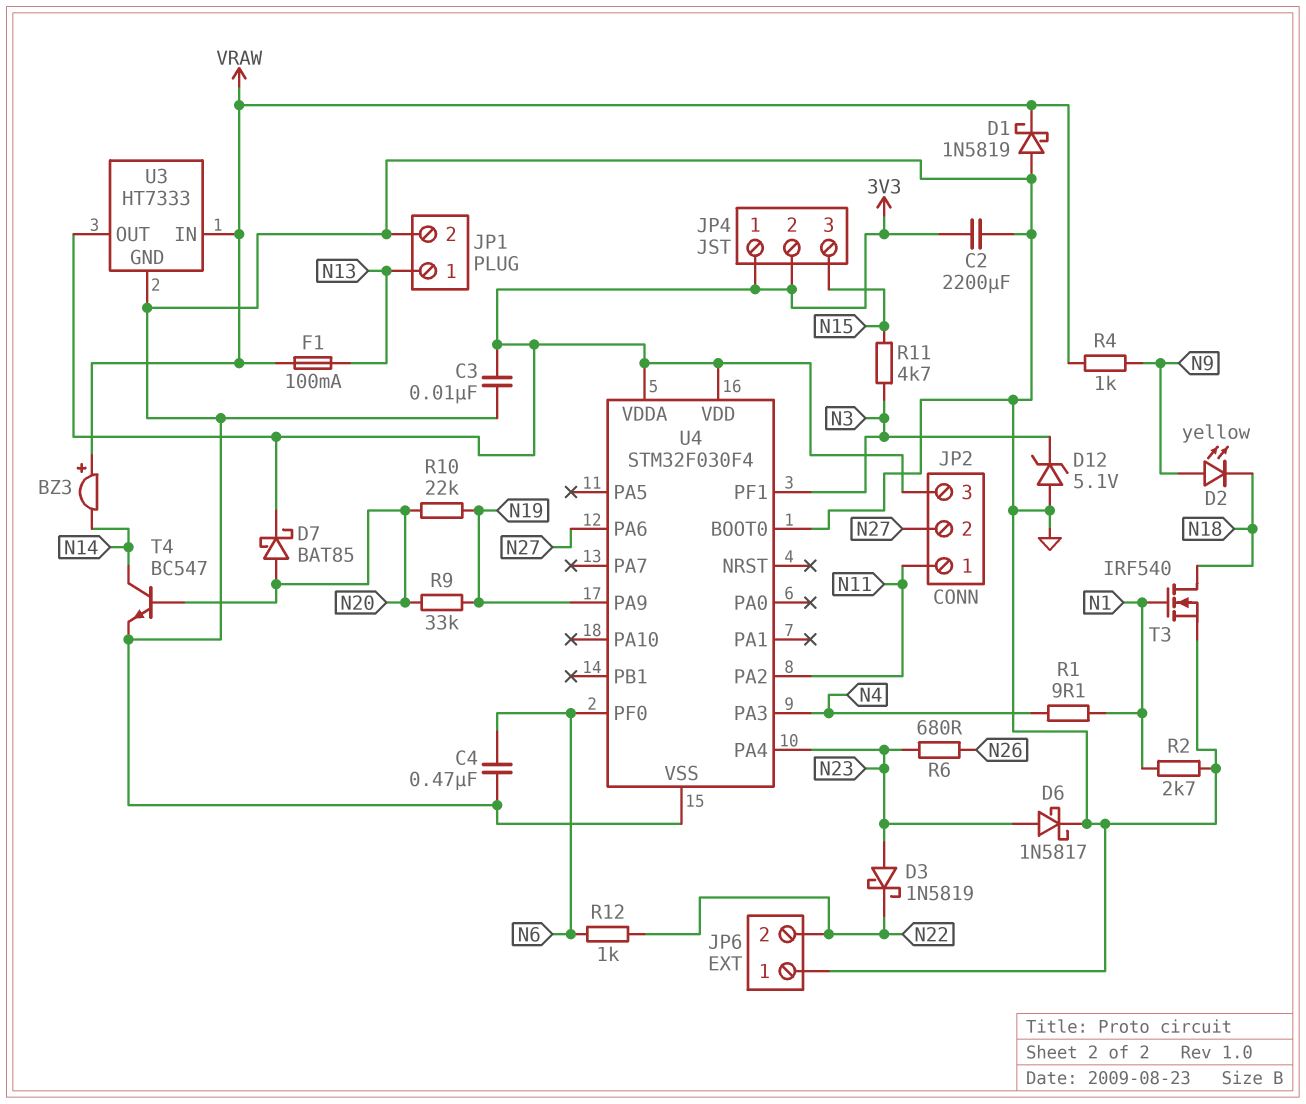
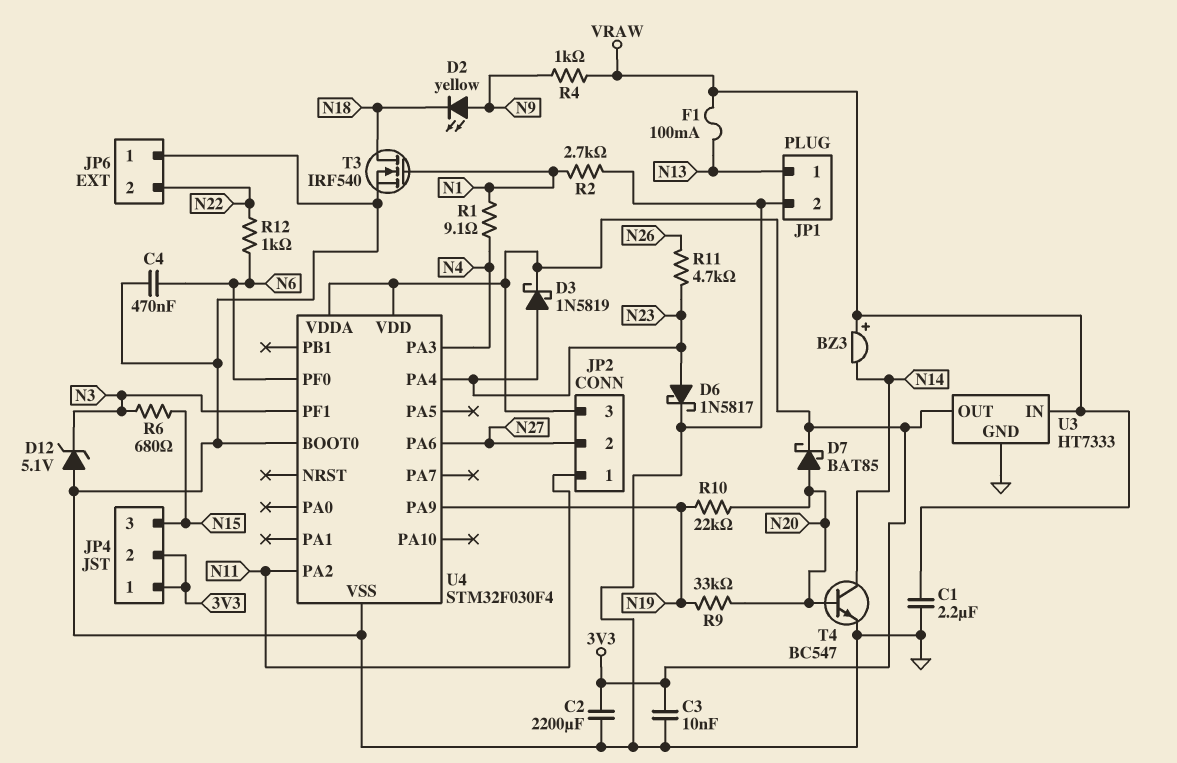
C1: none -> 2.2uF (GND, VRAW)
D1: schottky 1N5819 (A GND, K VRAW) -> none
D3: schottky 1N5819 (A N23, K N22) -> schottky 1N5819 (A N23, K 3V3)
R6: 680 (N23, N26) -> 680 (N3, N15)
R11: 4.7k (N3, N15) -> 4.7k (N23, N26)

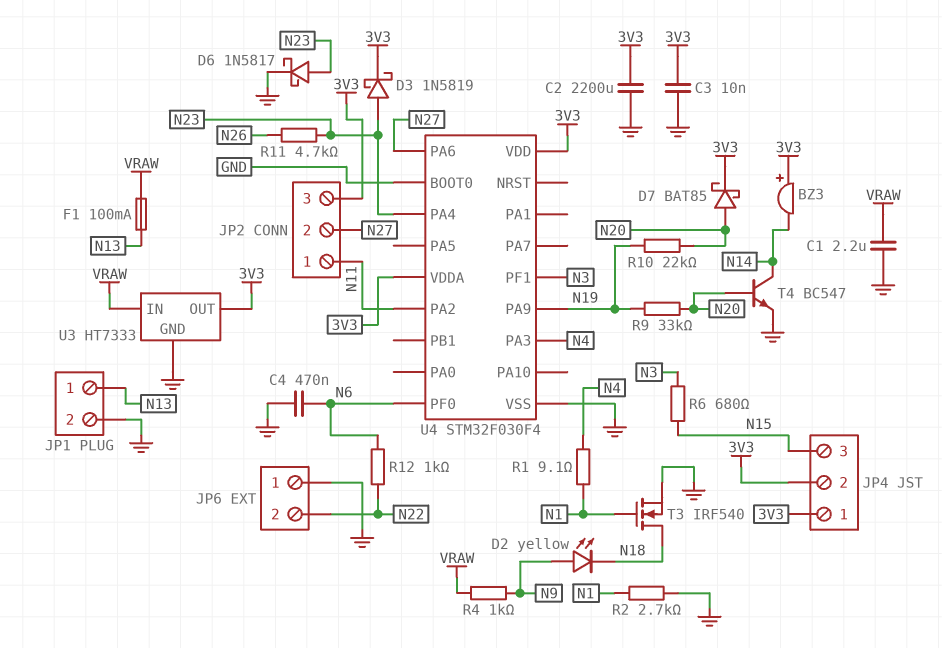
BZ3: buzzer (plus VRAW, minus N14) -> buzzer (plus 3V3, minus N14)
D12: zener 5.1V (A GND, K N3) -> none

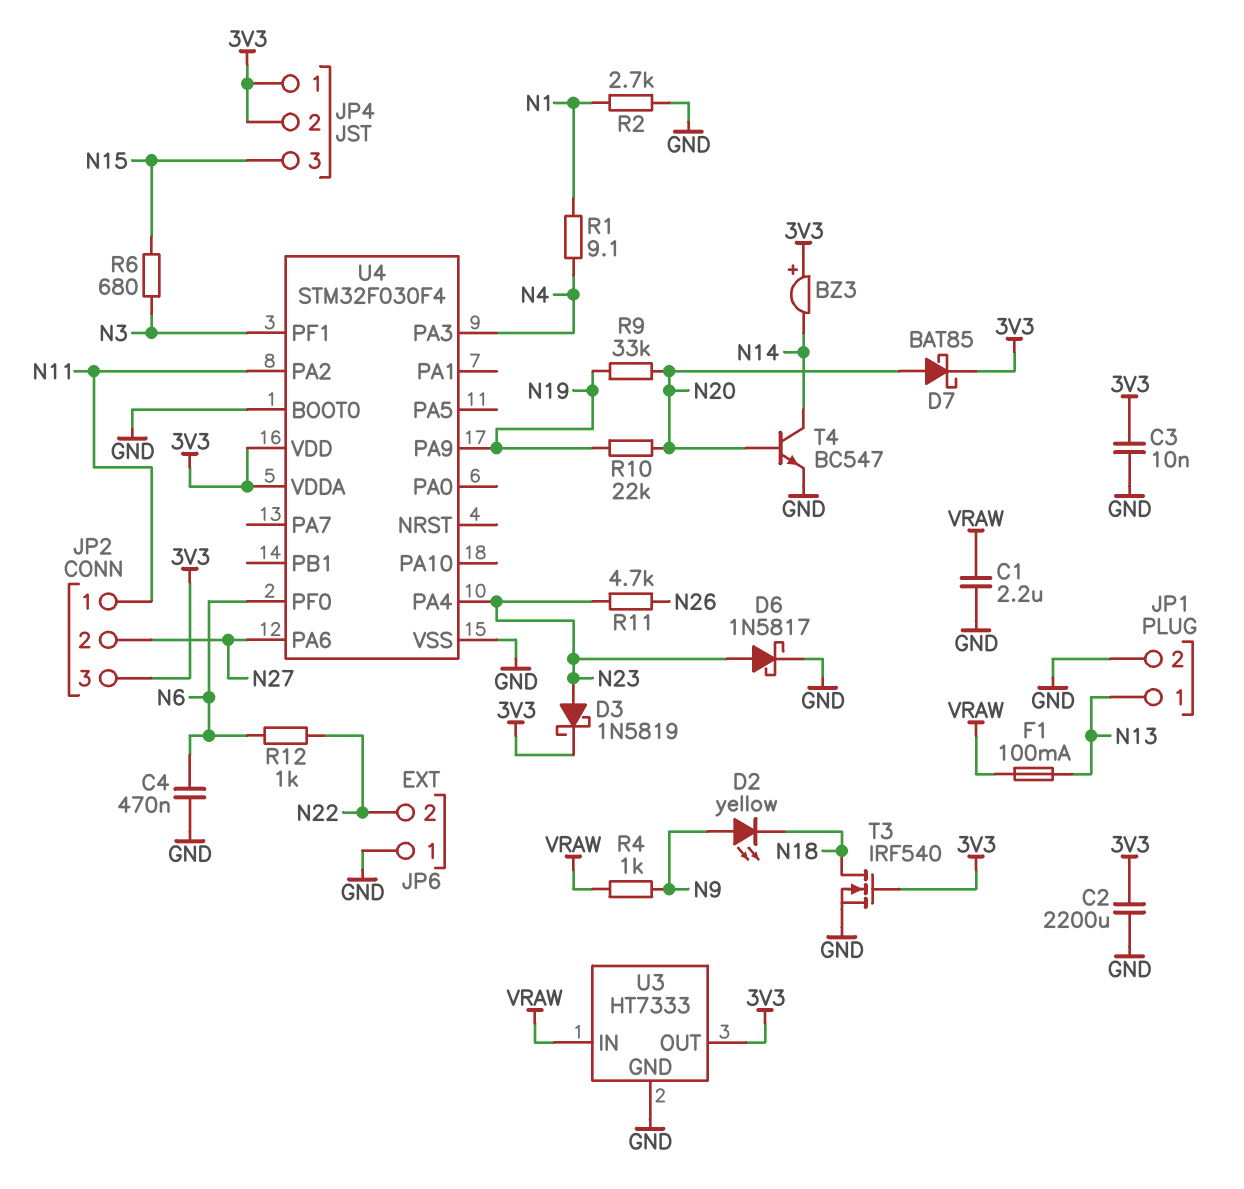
T3: NMOS IRF540 (G N1, D N18, S GND) -> NMOS IRF540 (G 3V3, D N18, S GND)

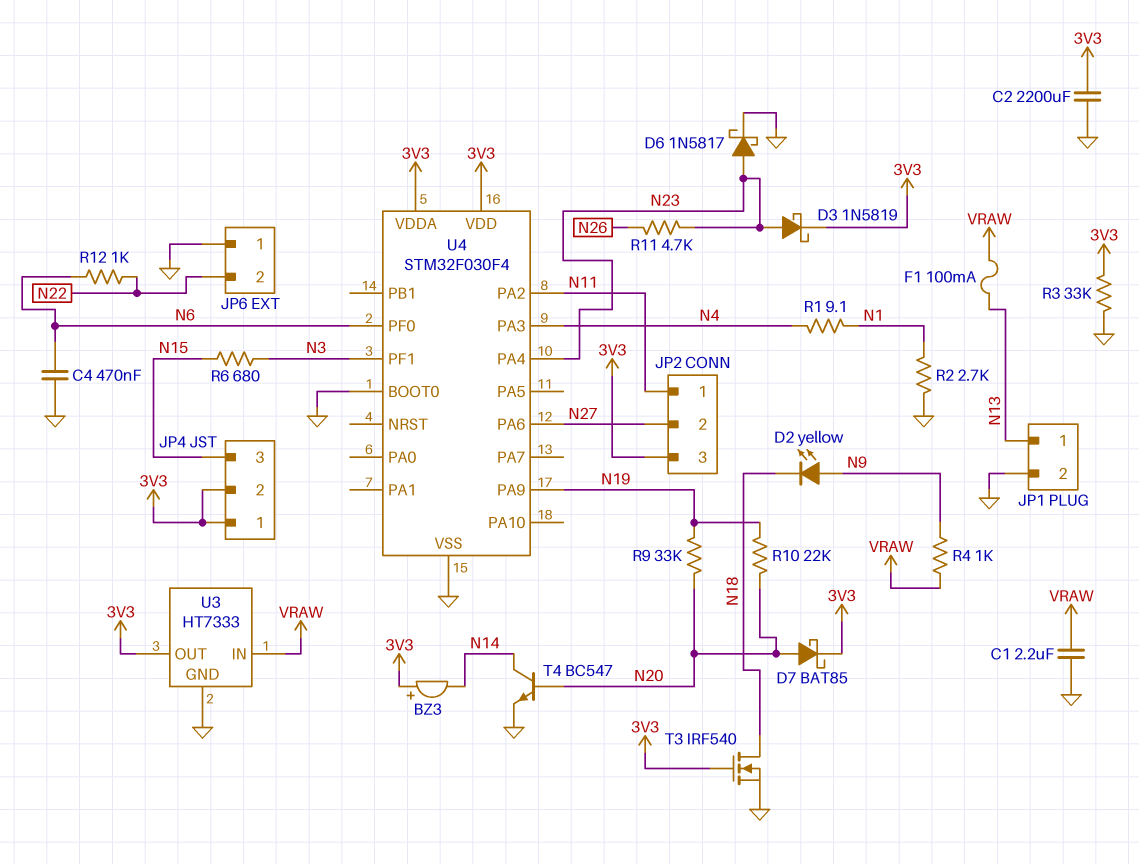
C3: 10nF (3V3, GND) -> none
R3: none -> 33k (3V3, GND)

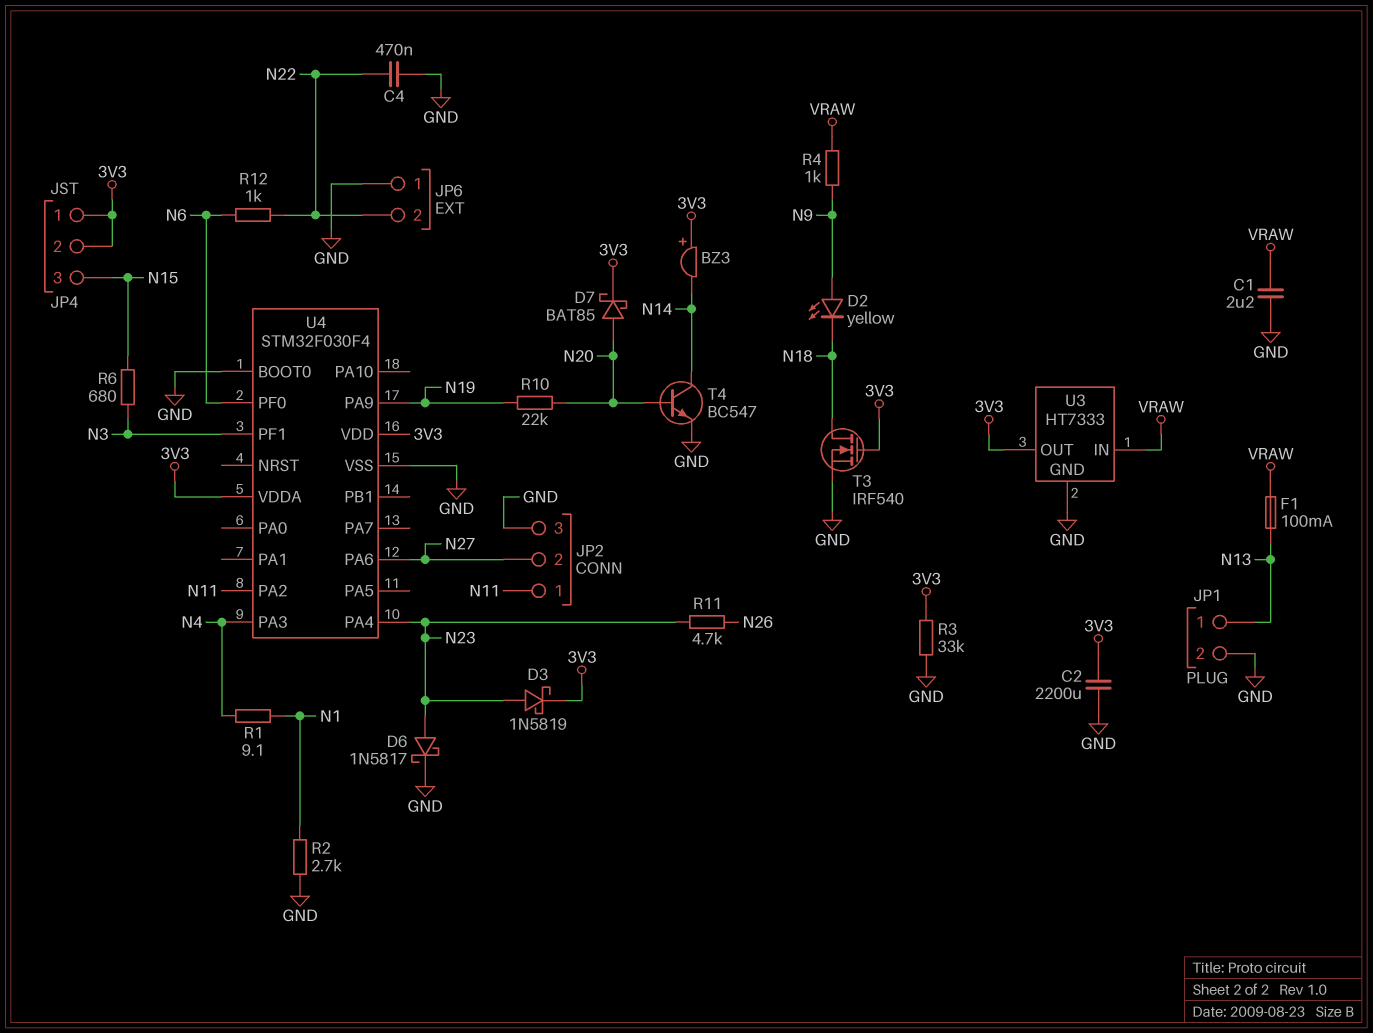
C4: 470nF (GND, N6) -> 470nF (GND, N22)
JP2 pin 3: 3V3 -> GND
R9: 33k (N19, N20) -> none

